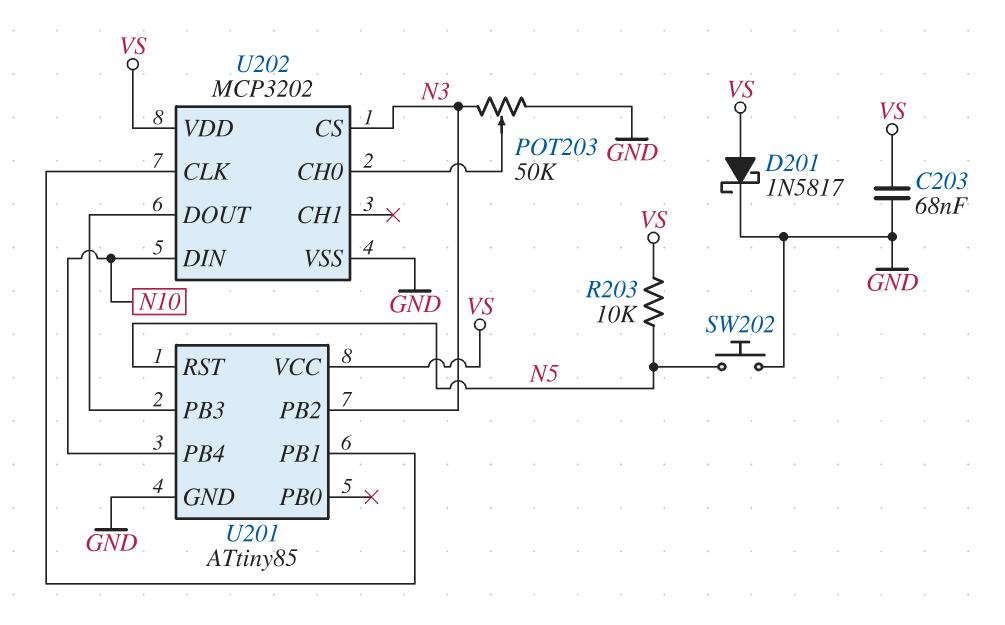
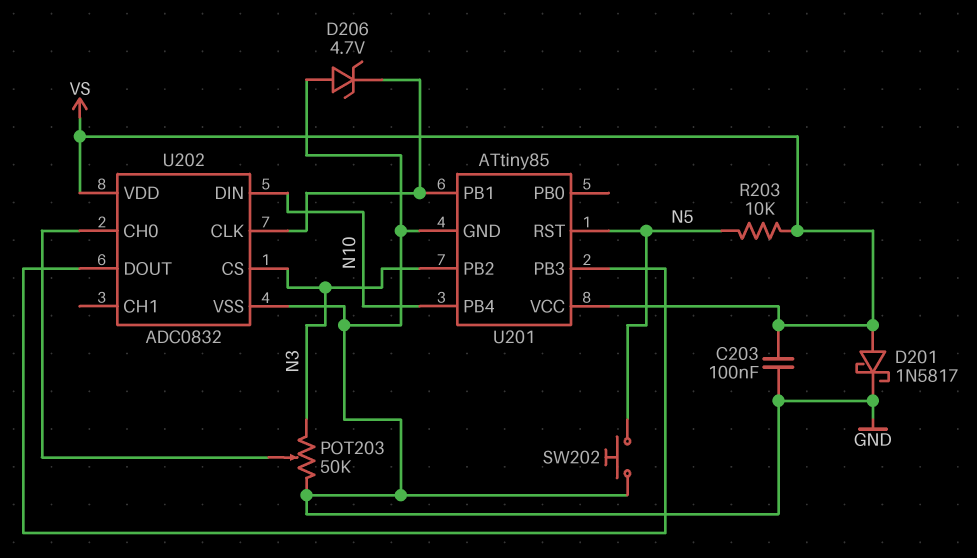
C203: 68nF (GND, VS) -> 100nF (GND, VS)
D206: none -> zener 4.7V (A GND, K U201/PB1)
U202: MCP3202 -> ADC0832

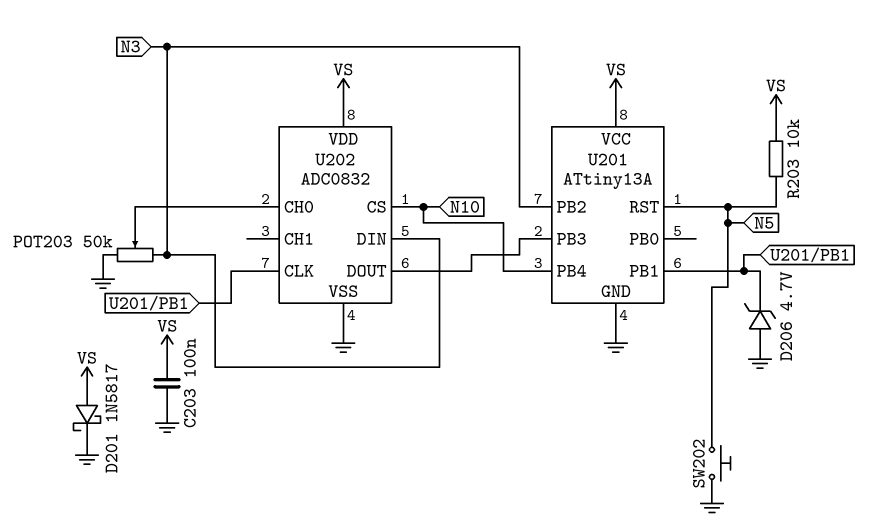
U201: ATtiny85 -> ATtiny13A
U202 pin CS: N3 -> N10
U202 pin DIN: N10 -> N3

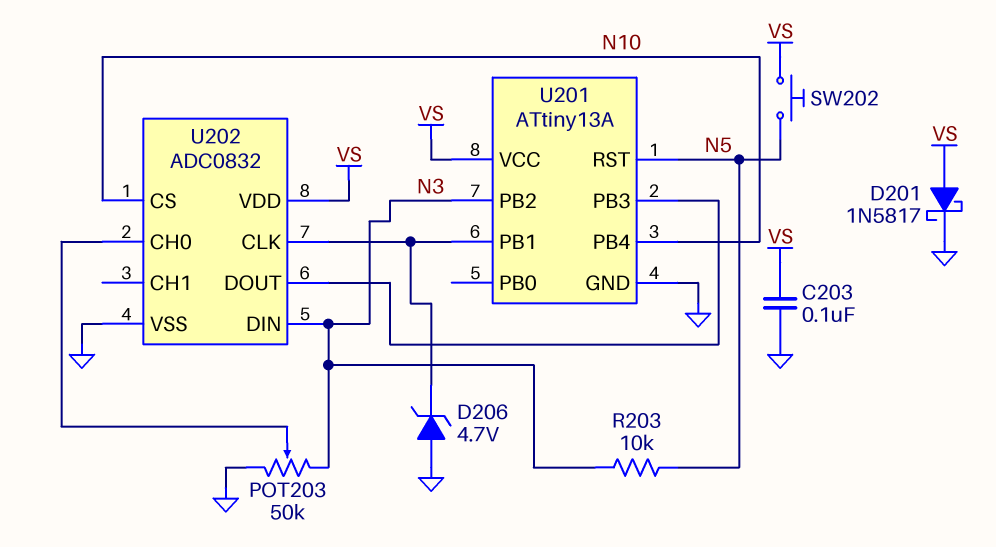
R203: 10k (N5, VS) -> 10k (N3, N5)
SW202: button (GND, N5) -> button (N5, VS)

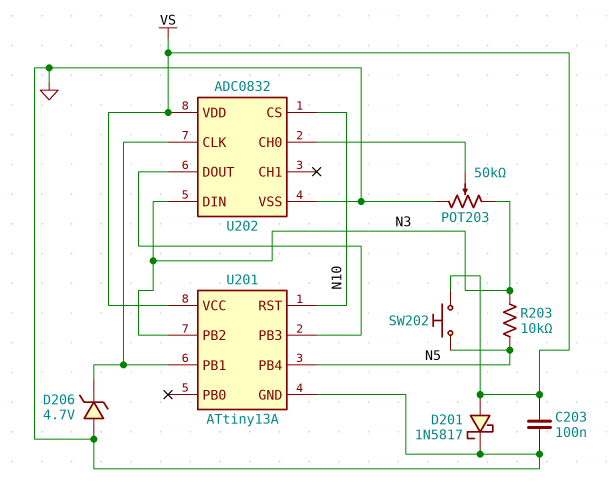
U201 pin PB4: N10 -> N5
U201 pin RST: N5 -> N10

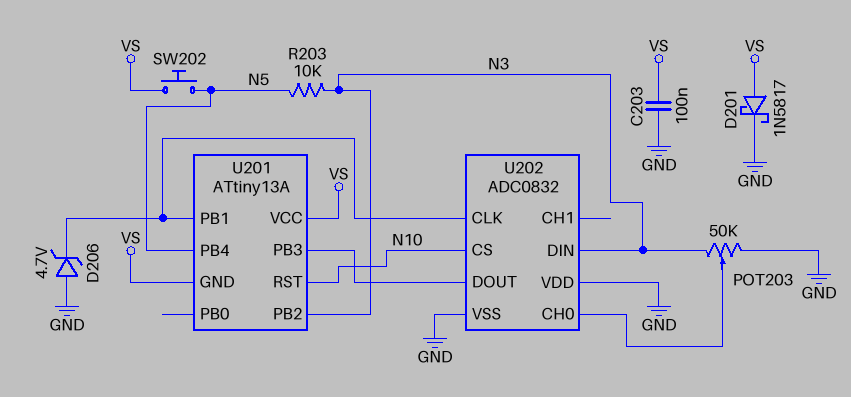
U201 pin GND: GND -> VS
U202 pin VDD: VS -> GND

